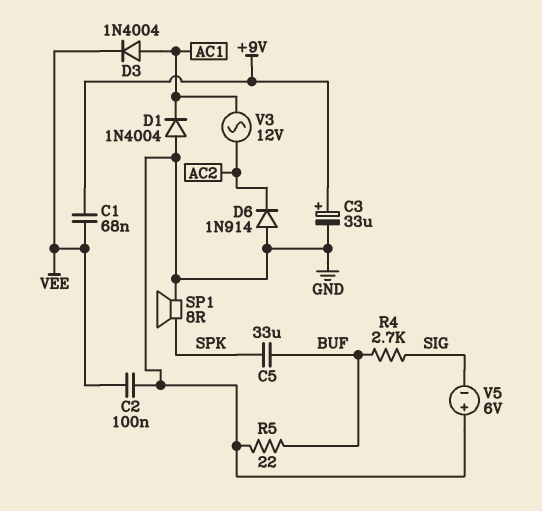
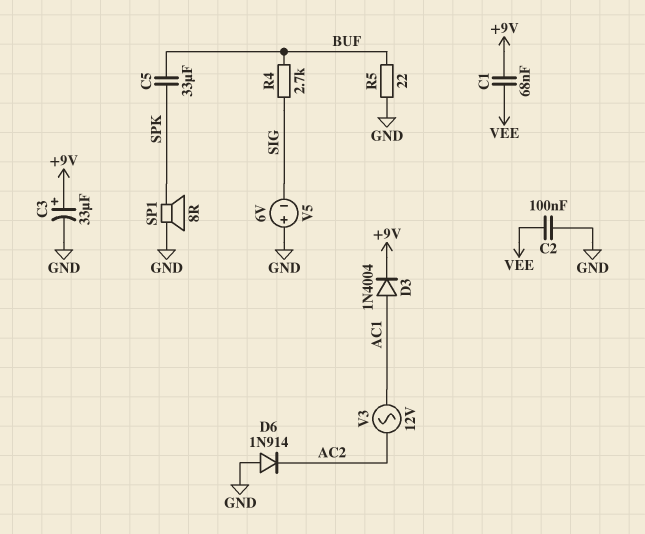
D1: diode 1N4004 (A GND, K AC1) -> none
D3: diode 1N4004 (A AC1, K VEE) -> diode 1N4004 (A AC1, K +9V)

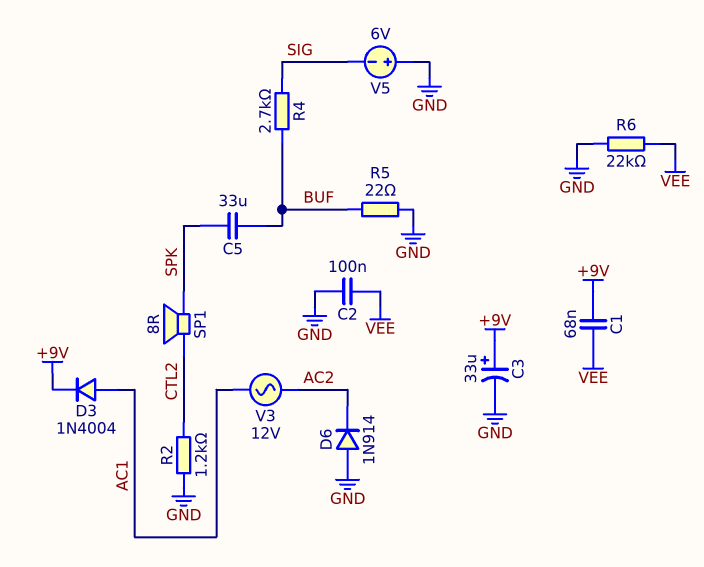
R2: none -> 1.2k (CTL2, GND)
R6: none -> 22k (GND, VEE)
SP1: speaker 8R (GND, SPK) -> speaker 8R (CTL2, SPK)

